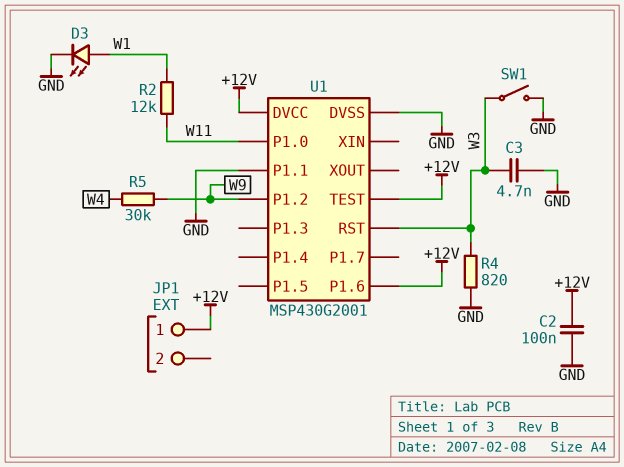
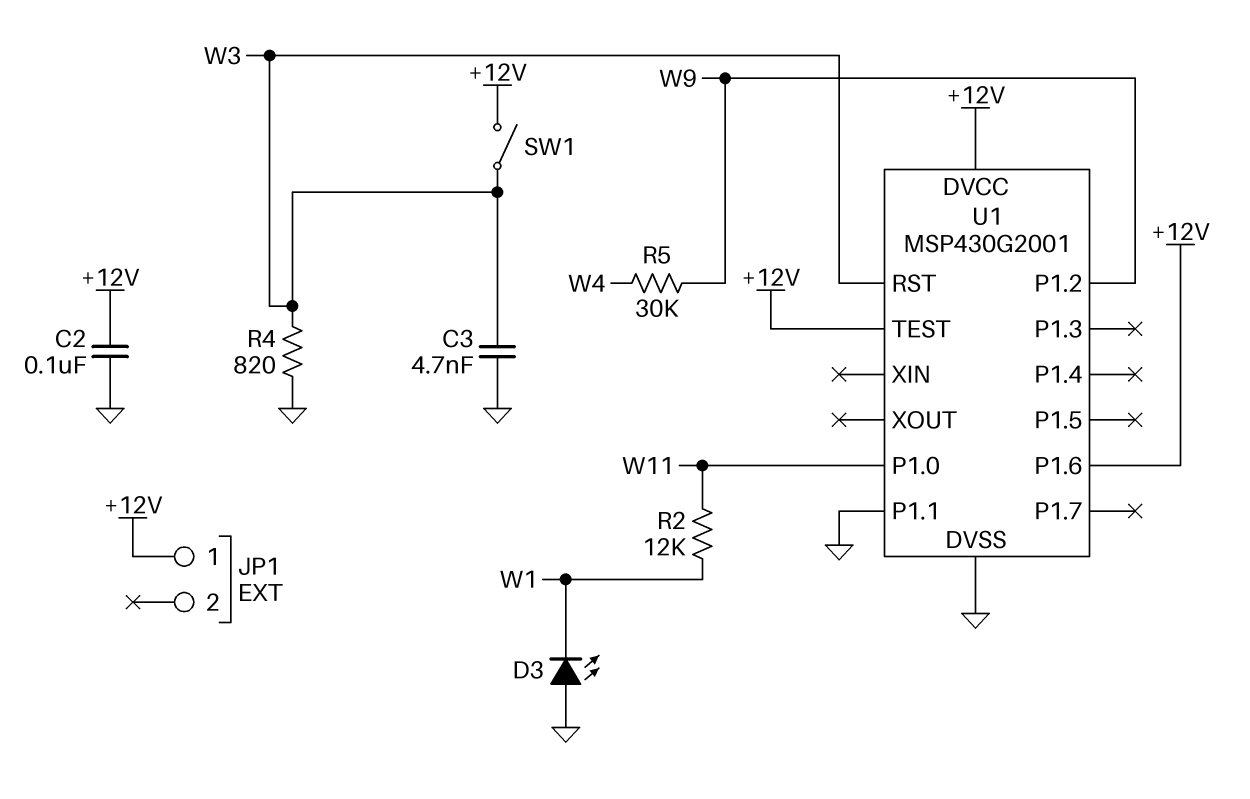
D3: LED (A W1, K GND) -> LED (A GND, K W1)
SW1: switch (GND, W3) -> switch (+12V, W3)

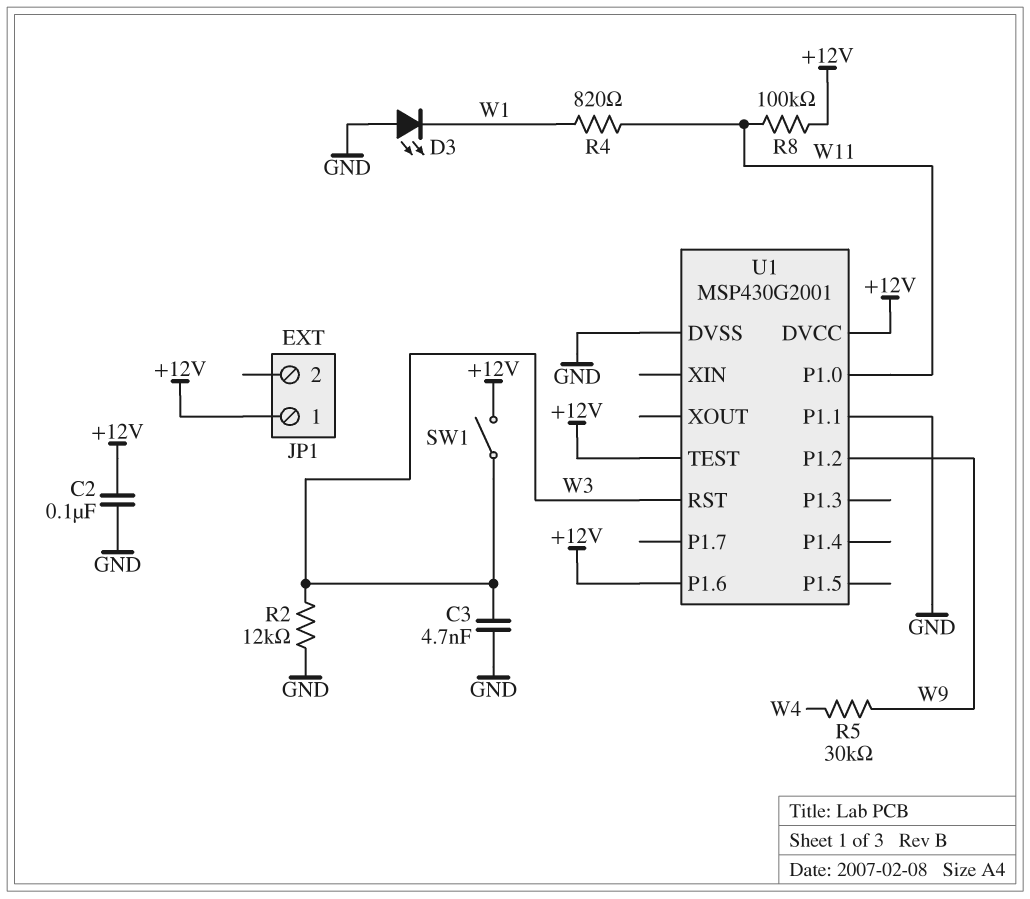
R2: 12k (W1, W11) -> 12k (GND, W3)
R4: 820 (GND, W3) -> 820 (W1, W11)
R8: none -> 100k (+12V, W11)

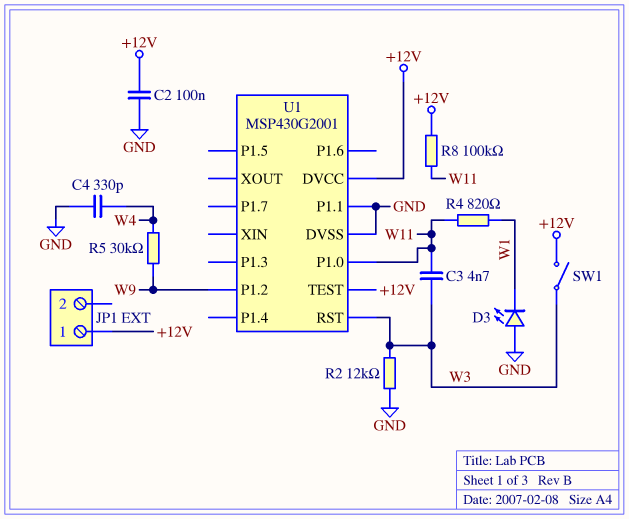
C3: 4.7nF (GND, W3) -> 4.7nF (W3, W11)
C4: none -> 330pF (GND, W4)
U1 pin P1.6: +12V -> none

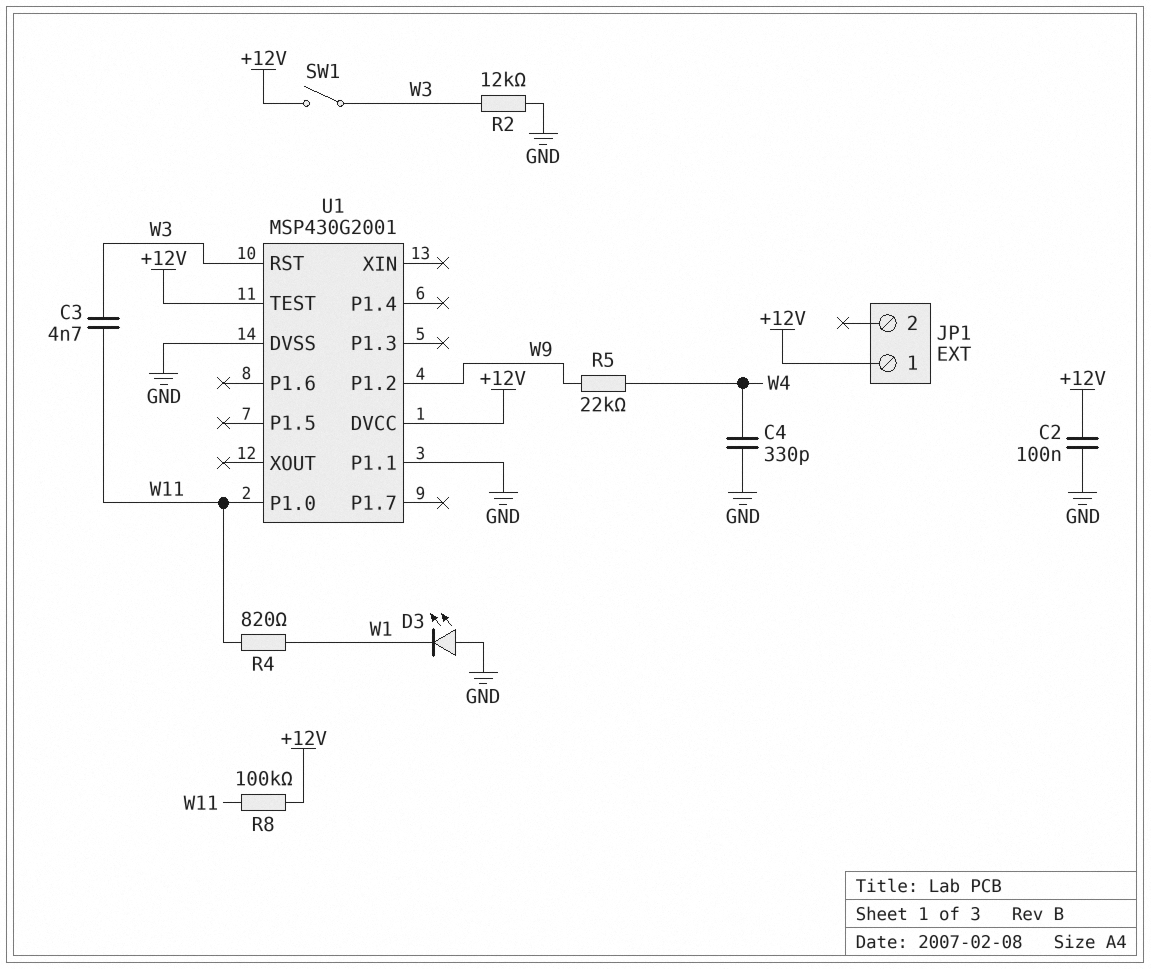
R5: 30k (W4, W9) -> 22k (W4, W9)

